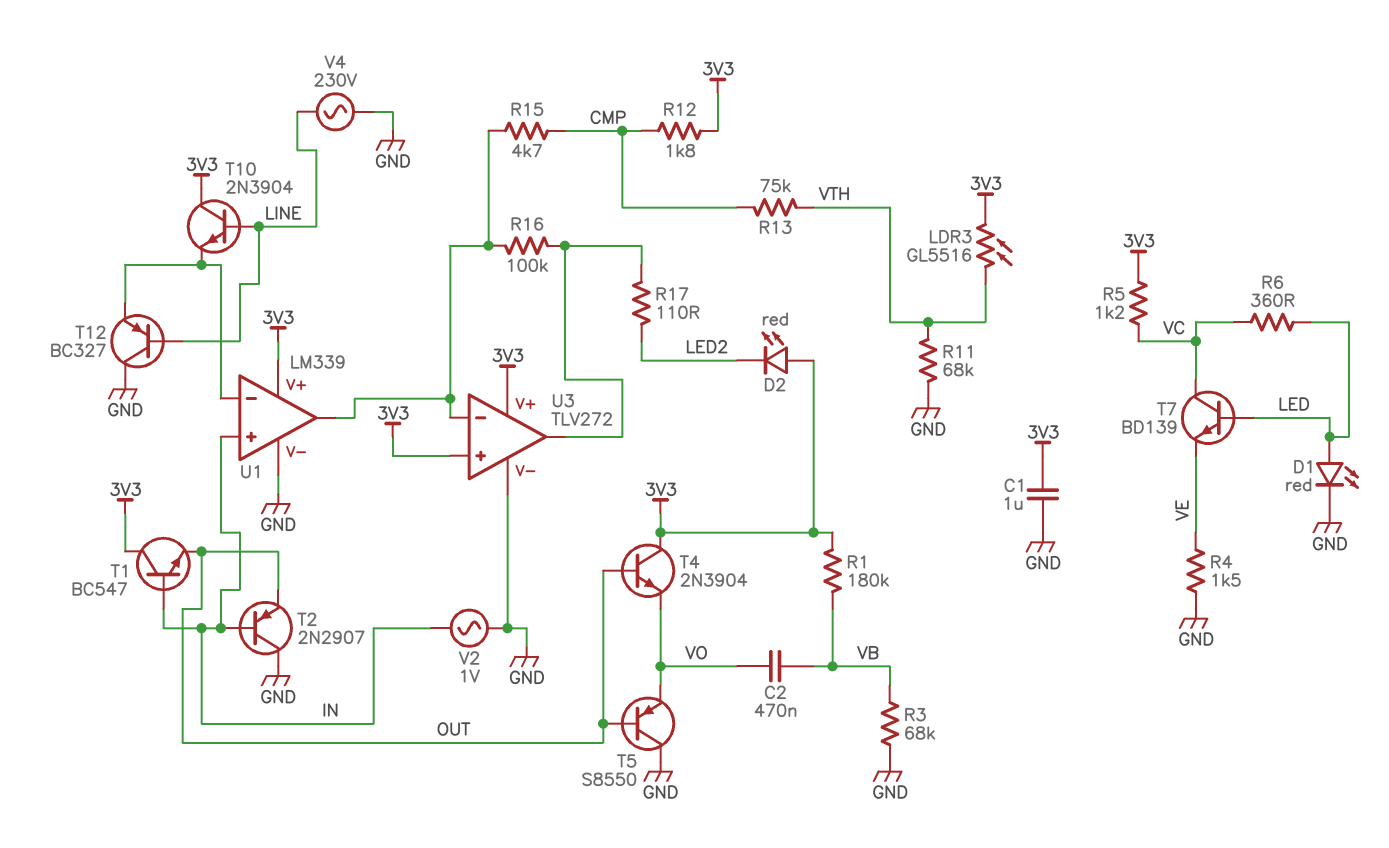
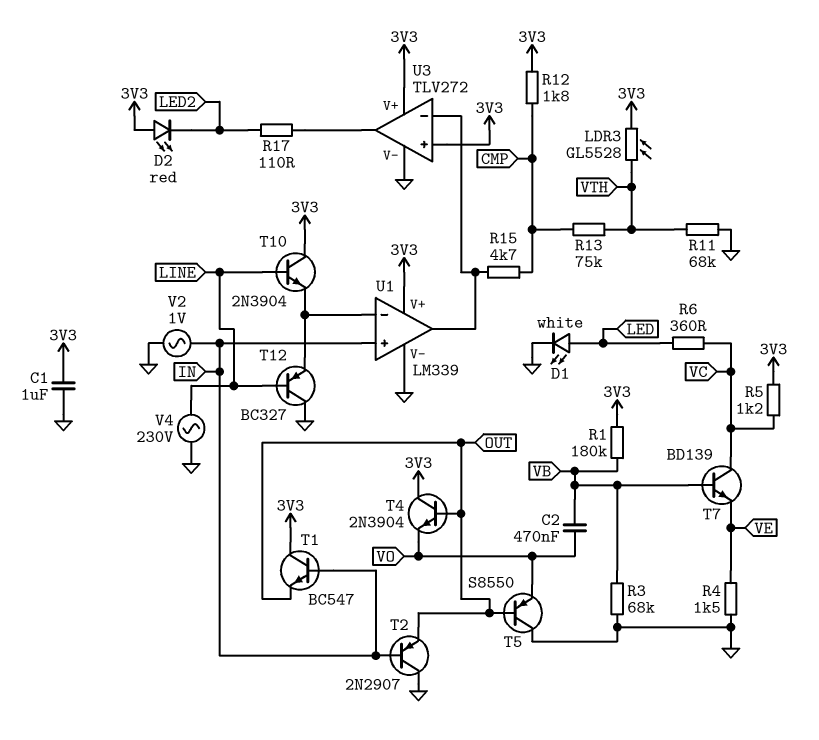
D1: LED red (A LED, K GND) -> LED white (A LED, K GND)
LDR3: GL5516 (3V3, VTH) -> GL5528 (3V3, VTH)
R16: 100k (U1/out, U3/out) -> none
T7: NPN BD139 (B LED, C VC, E VE) -> NPN BD139 (B VB, C VC, E VE)

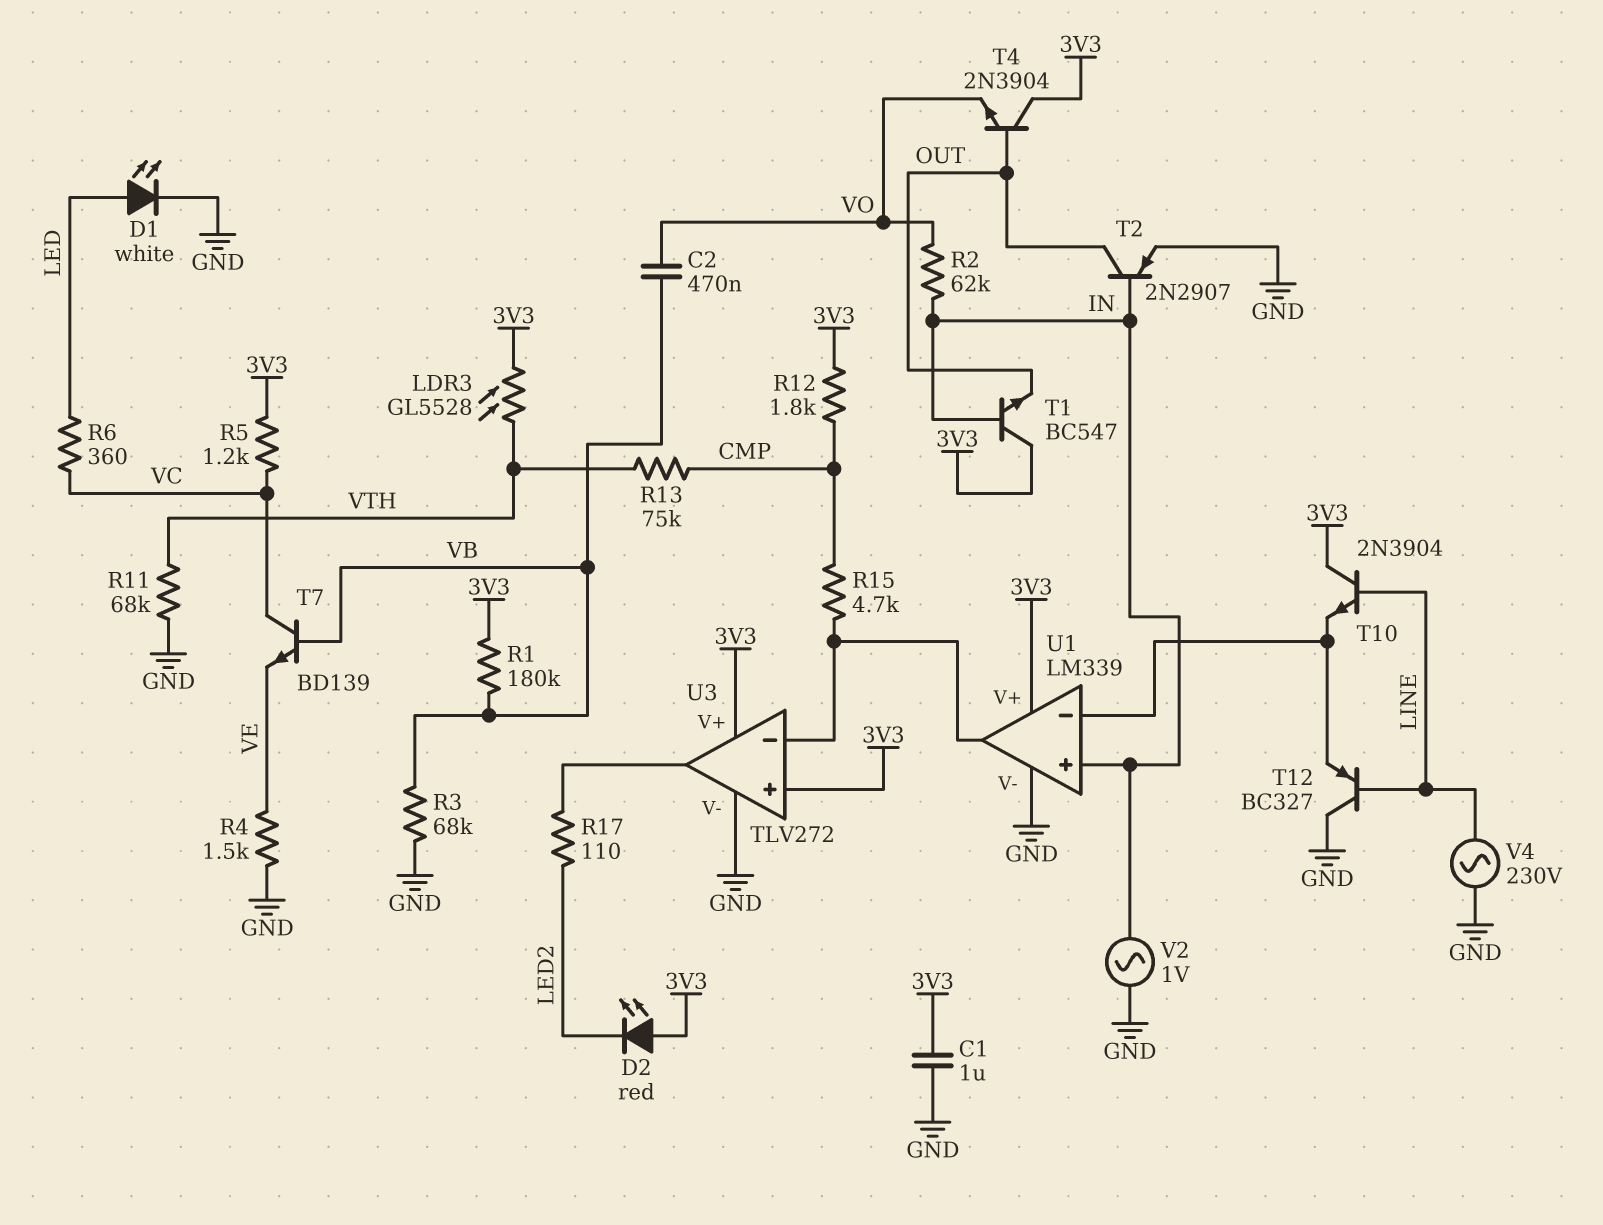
R2: none -> 62k (IN, VO)
T2: PNP 2N2907 (B IN, C GND, E OUT) -> PNP 2N2907 (B IN, C OUT, E GND)
T5: PNP S8550 (B OUT, C GND, E VO) -> none

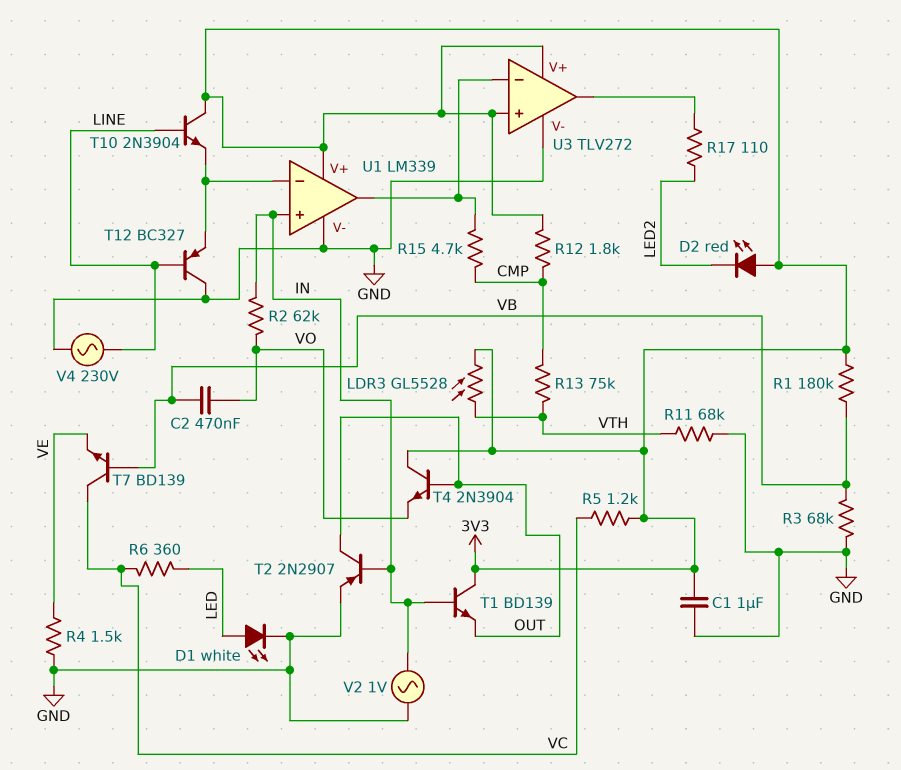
T1: NPN BC547 (B IN, C 3V3, E OUT) -> NPN BD139 (B IN, C 3V3, E OUT)

